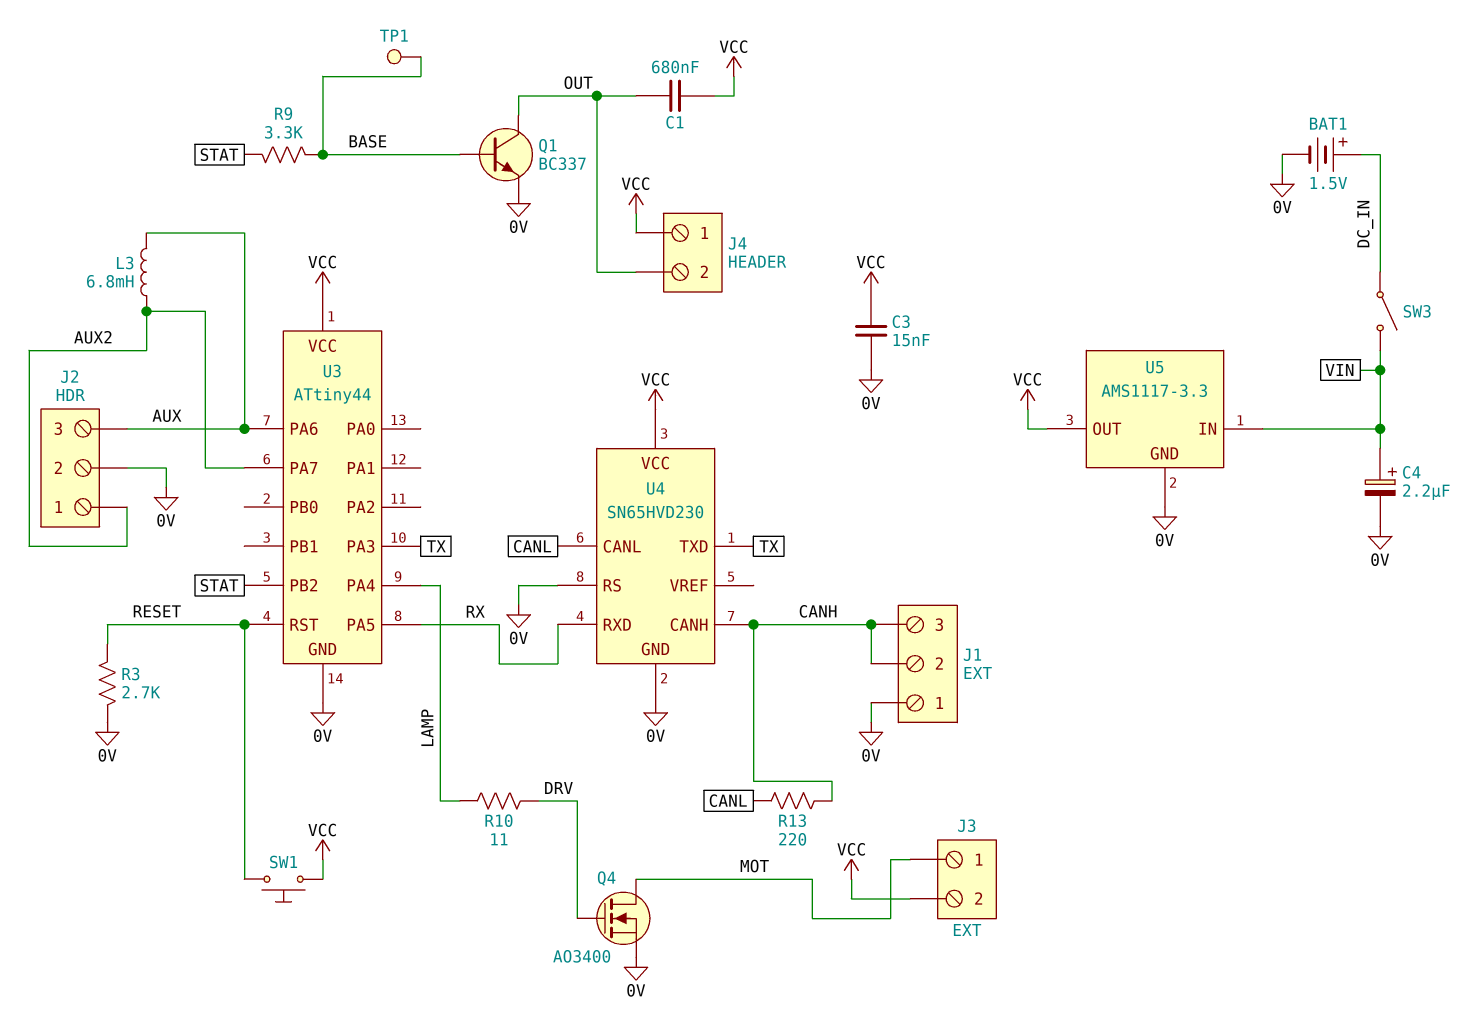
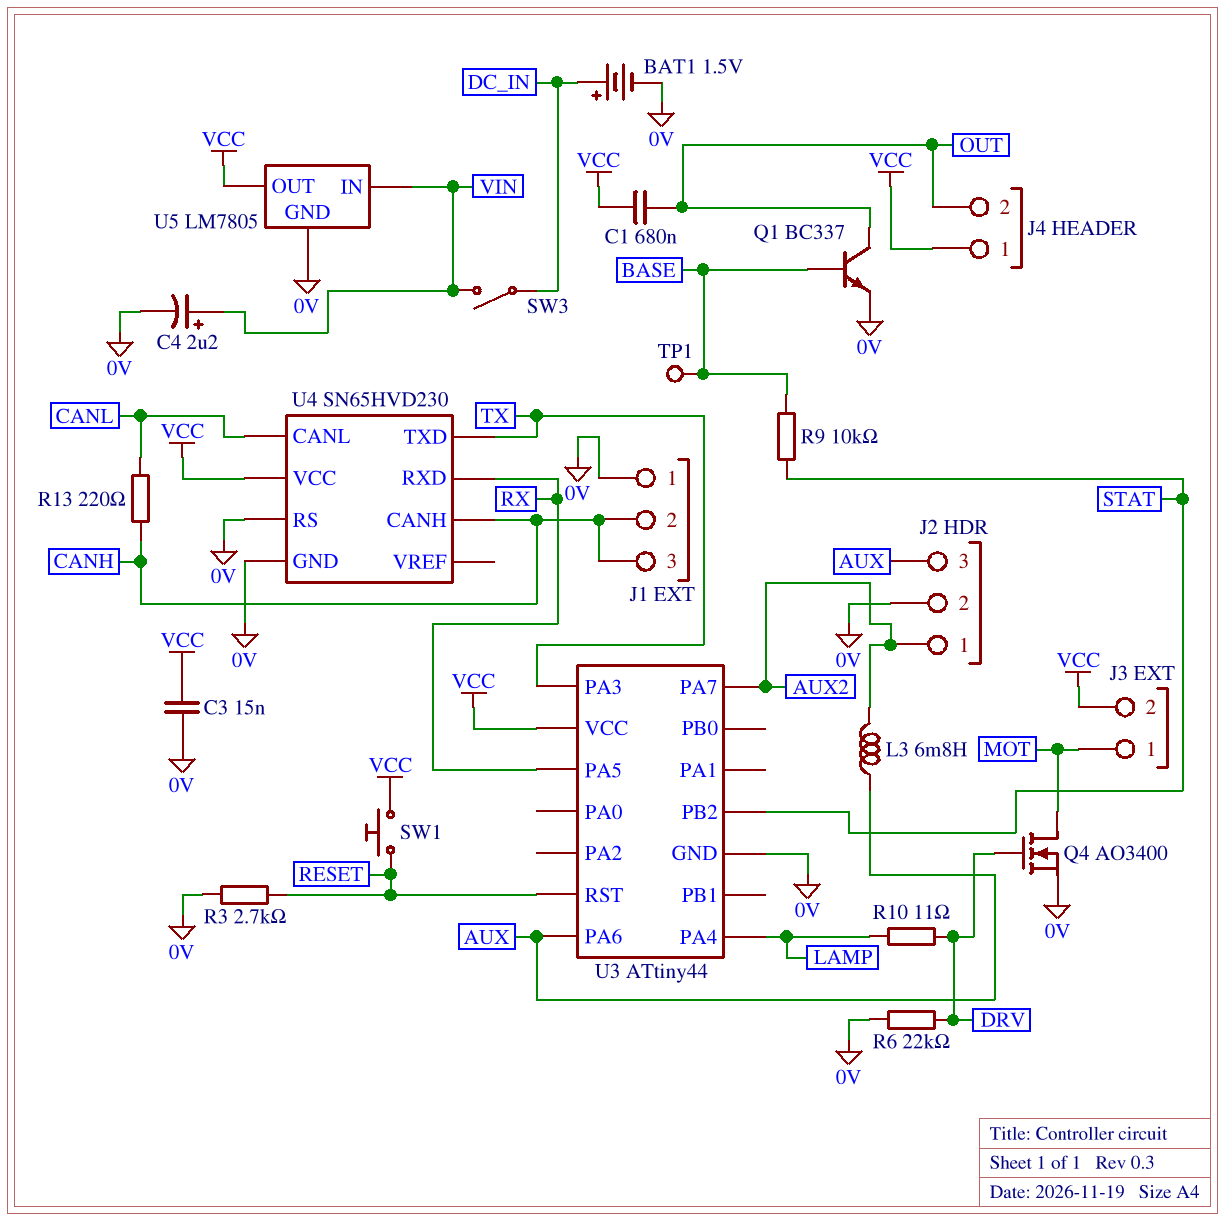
R6: none -> 22k (0V, DRV)
R9: 3.3k (BASE, STAT) -> 10k (BASE, STAT)
U5: AMS1117-3.3 -> LM7805

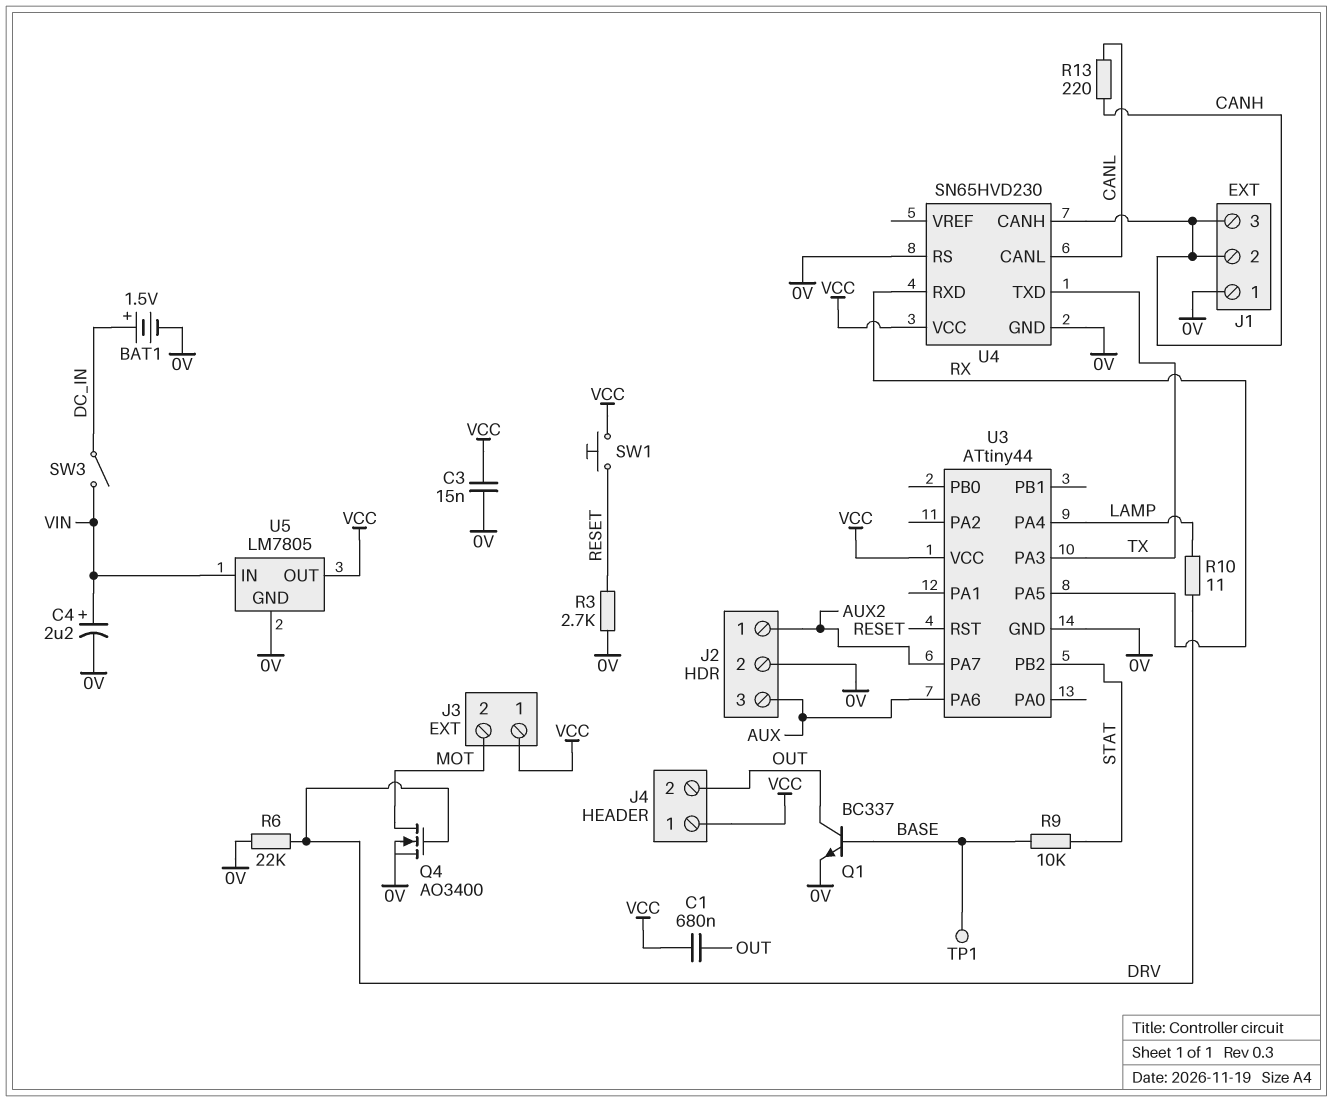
J3 pin 1: MOT -> VCC
J3 pin 2: VCC -> MOT
L3: 6.8mH (AUX, AUX2) -> none

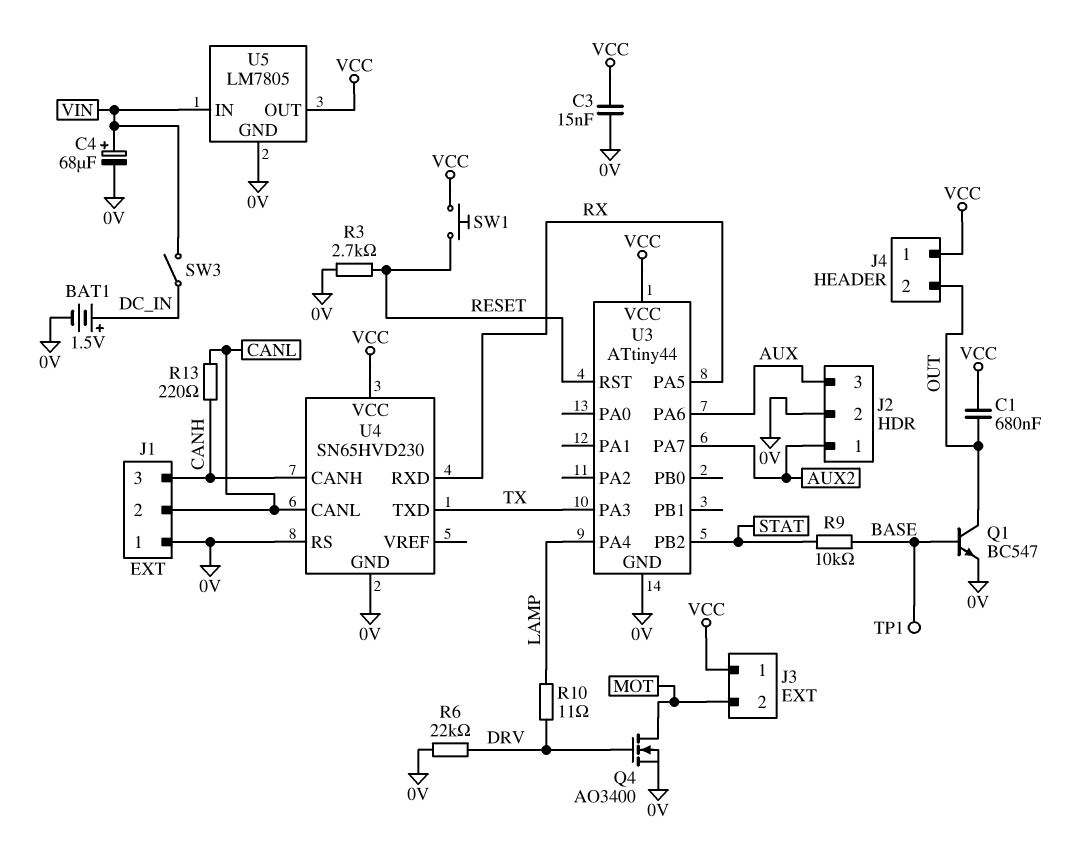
C4: 2.2uF (plus VIN, minus 0V) -> 68uF (plus VIN, minus 0V)
J1 pin 2: CANH -> CANL
Q1: NPN BC337 (B BASE, C OUT, E 0V) -> NPN BC547 (B BASE, C OUT, E 0V)

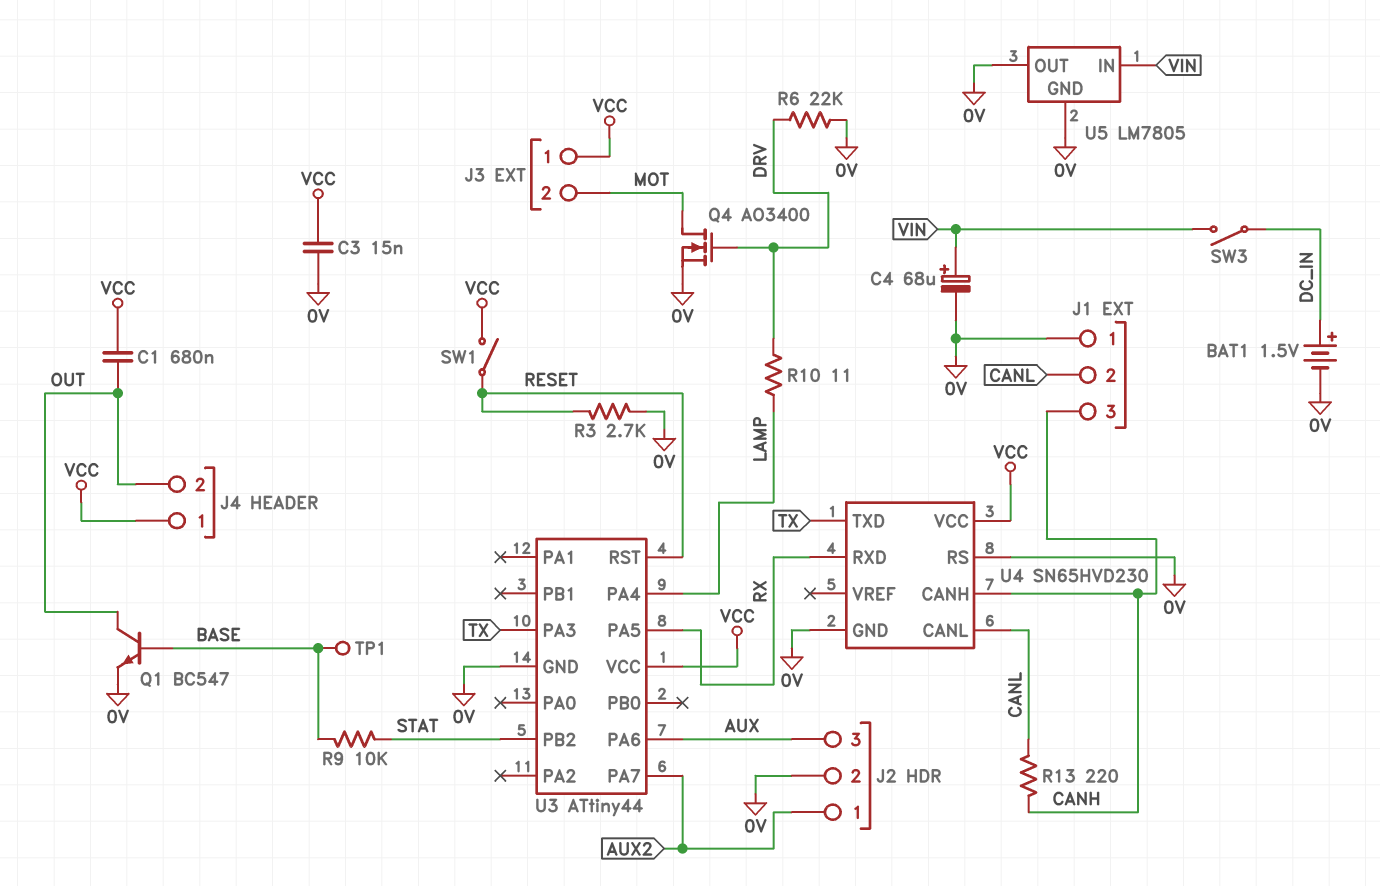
SW1: button (RESET, VCC) -> switch (RESET, VCC)
U5 pin OUT: VCC -> 0V

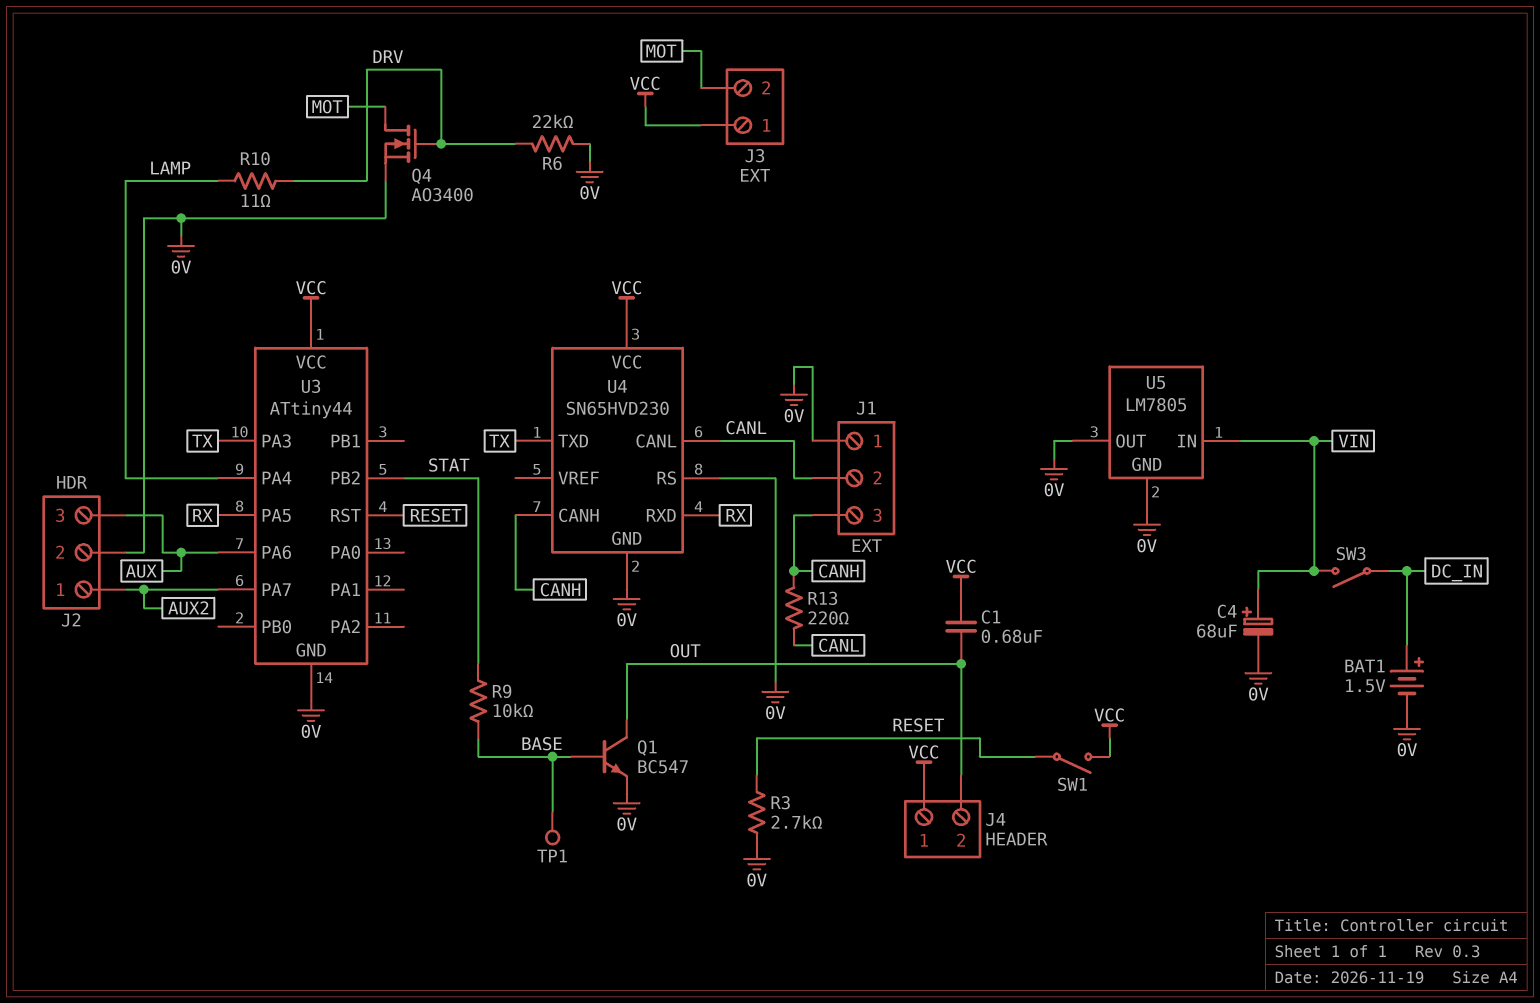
C3: 15nF (0V, VCC) -> none

